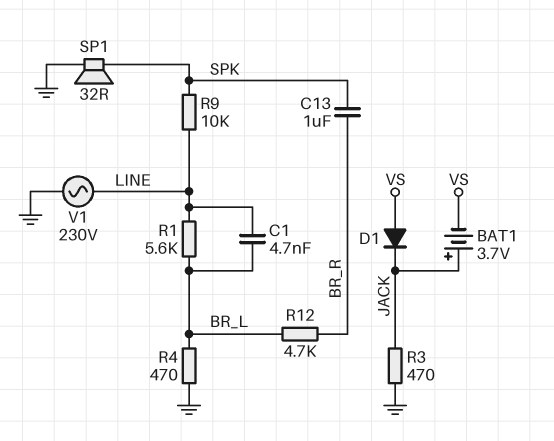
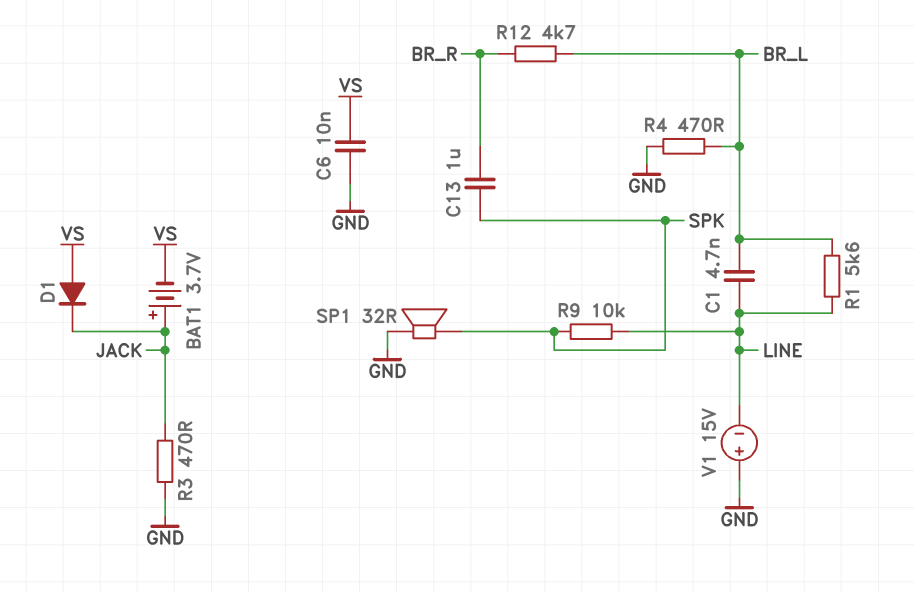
C6: none -> 10nF (GND, VS)
V1: AC 230V (GND, LINE) -> 15V (plus GND, minus LINE)

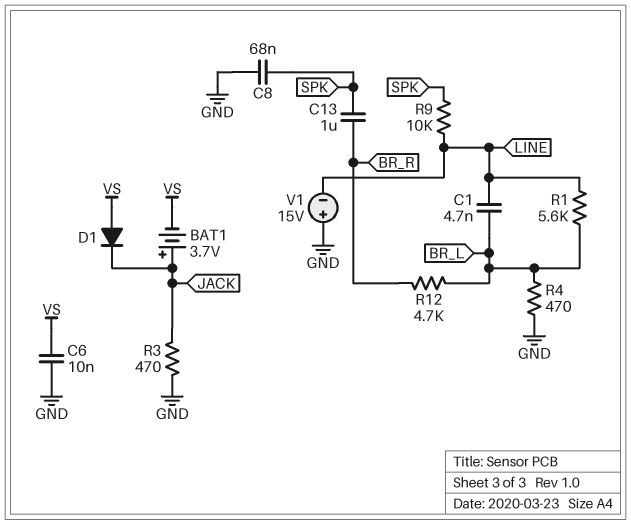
C8: none -> 68nF (GND, SPK)
SP1: speaker 32R (GND, SPK) -> none

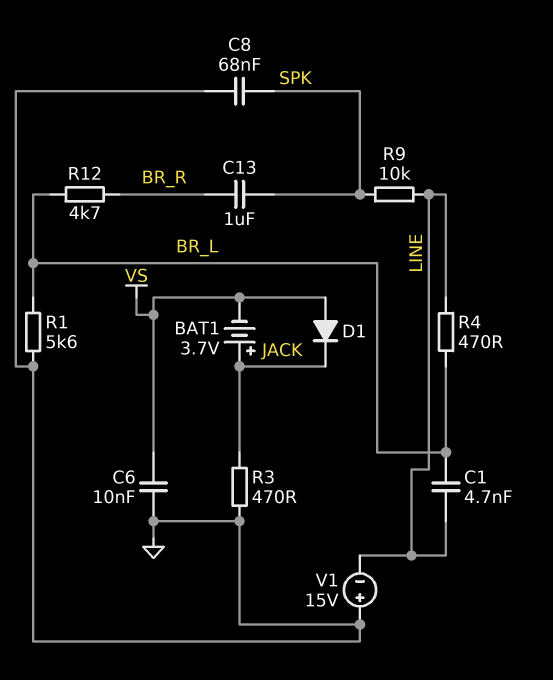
R1: 5.6k (BR_L, LINE) -> 5.6k (BR_L, GND)
R4: 470 (BR_L, GND) -> 470 (BR_L, LINE)

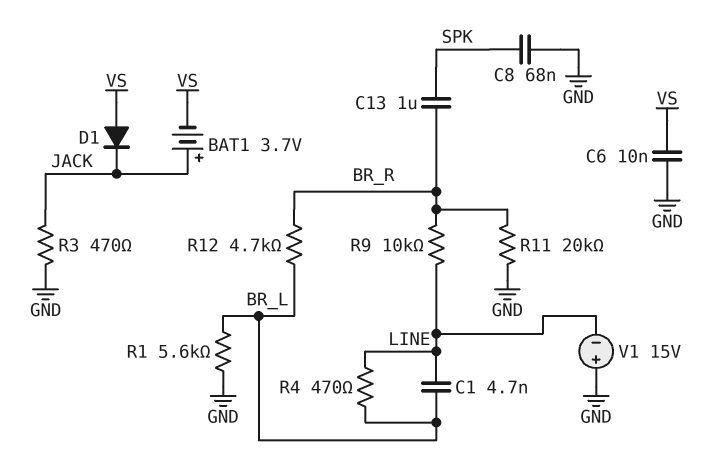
R9: 10k (LINE, SPK) -> 10k (BR_R, LINE)
R11: none -> 20k (BR_R, GND)

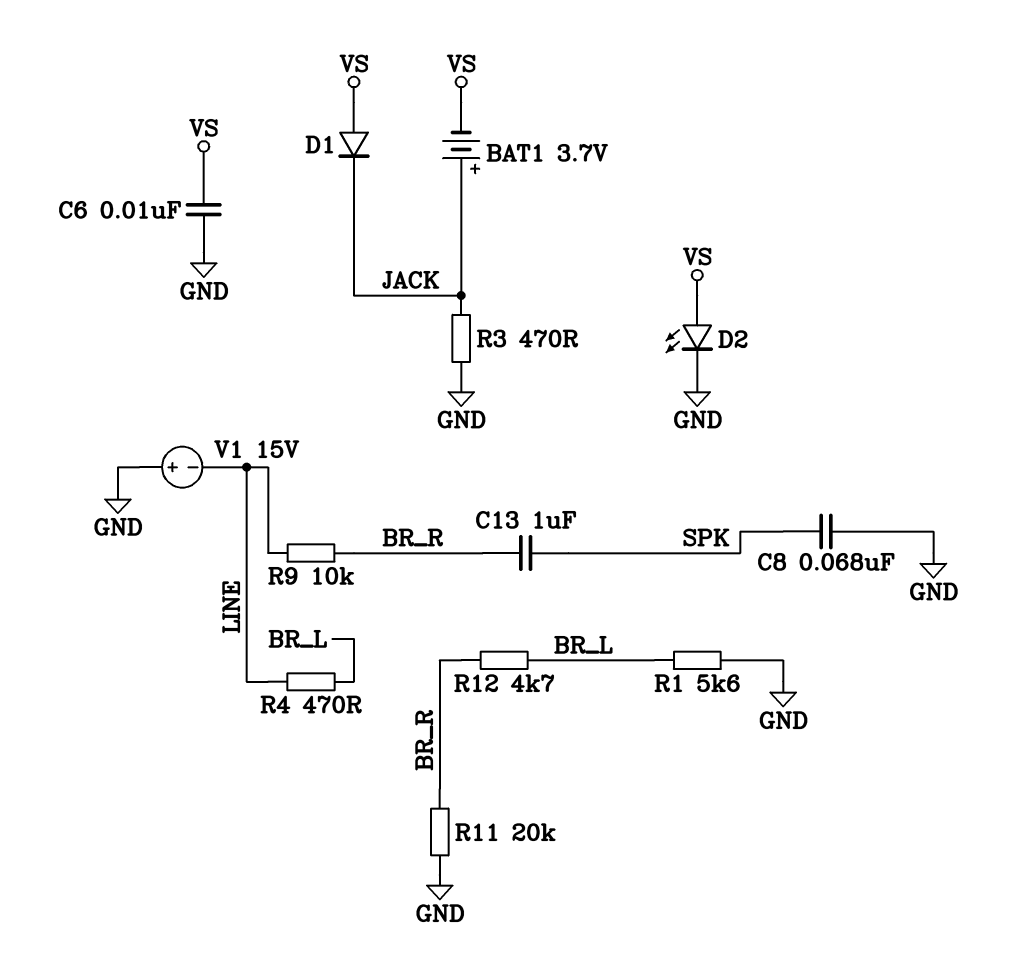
C1: 4.7nF (BR_L, LINE) -> none
D2: none -> LED (A VS, K GND)

